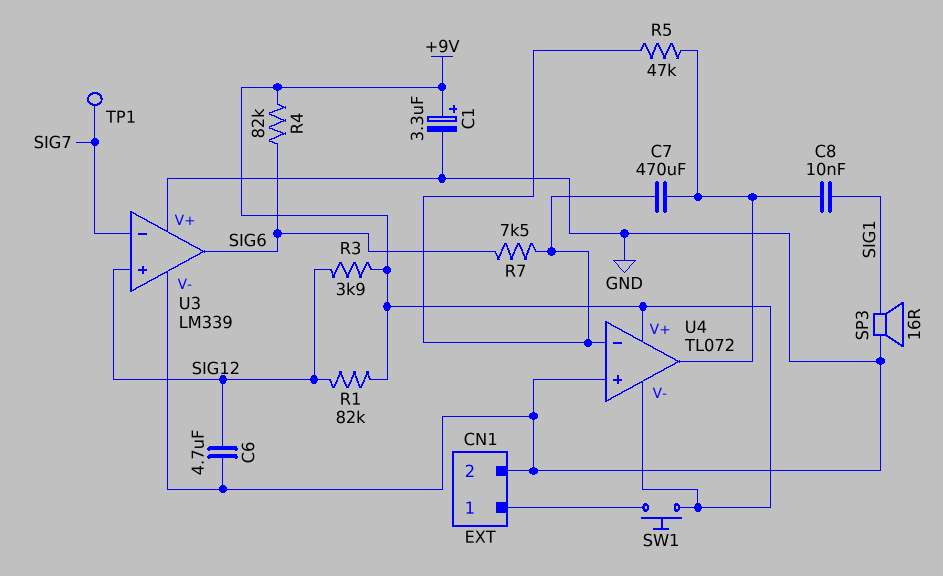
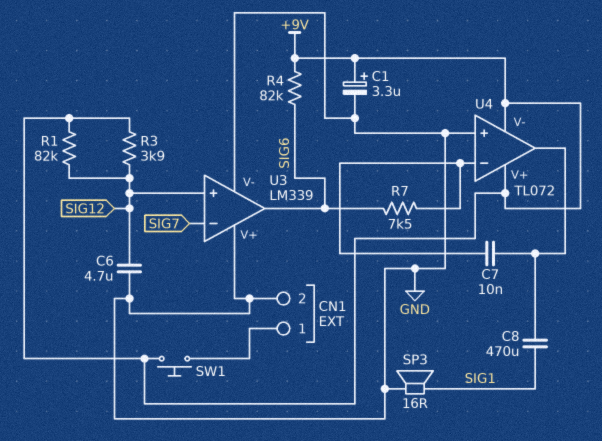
C7: 470uF (U4/in-, U4/out) -> 10nF (U4/in-, U4/out)
C8: 10nF (SIG1, U4/out) -> 470uF (SIG1, U4/out)
R5: 47k (U4/in-, U4/out) -> none
TP1: test point (SIG7) -> none

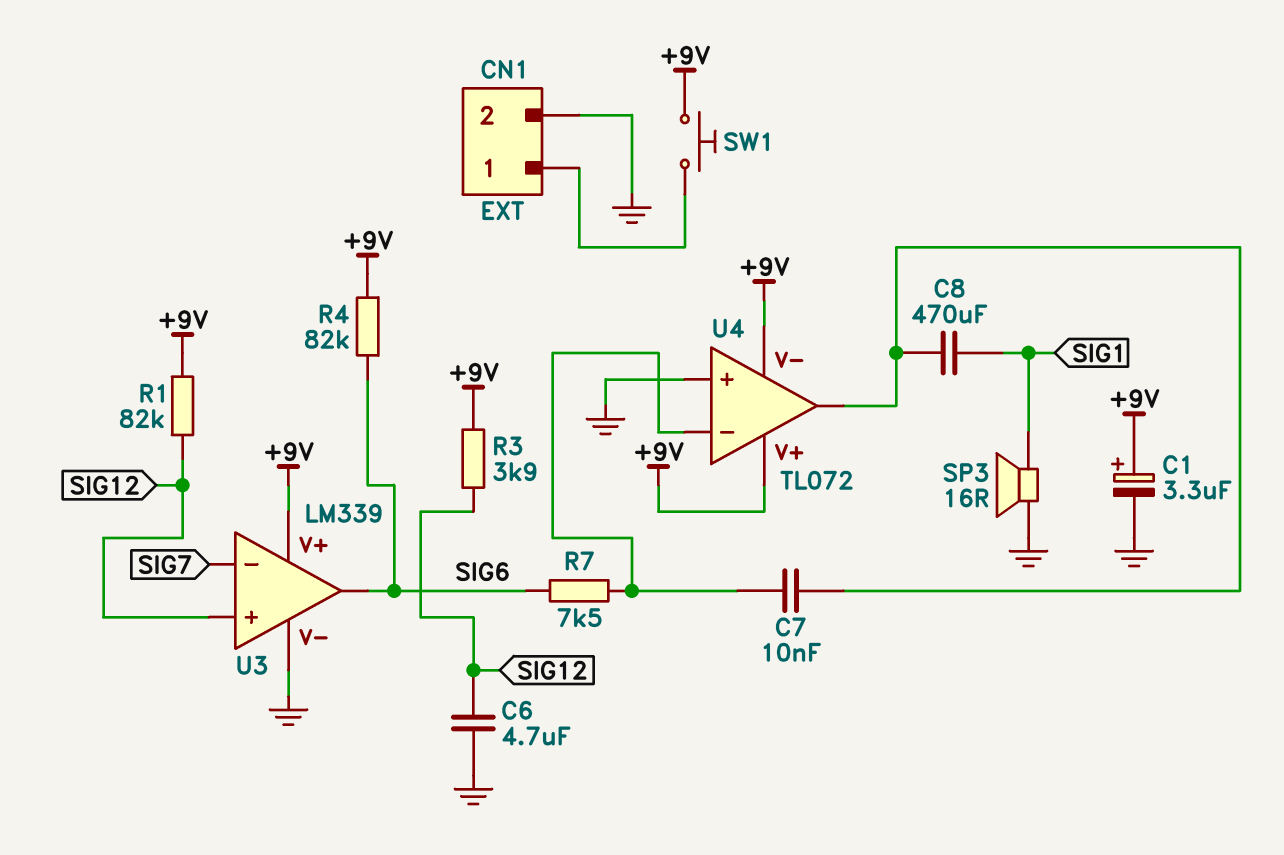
U3 pin V+: GND -> +9V

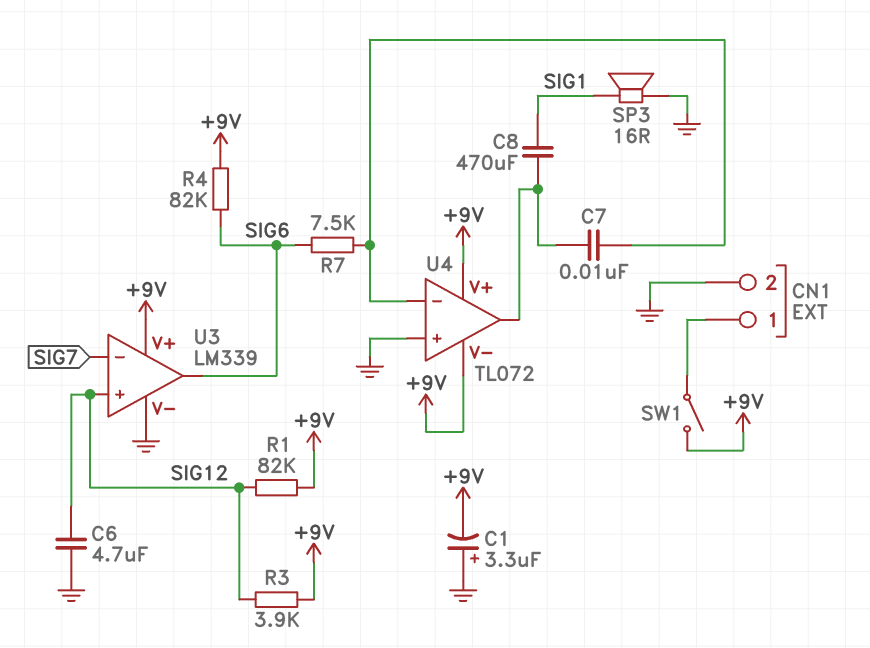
C1: 3.3uF (plus +9V, minus GND) -> 3.3uF (plus GND, minus +9V)
SW1: button (+9V, CN1/1) -> switch (+9V, CN1/1)

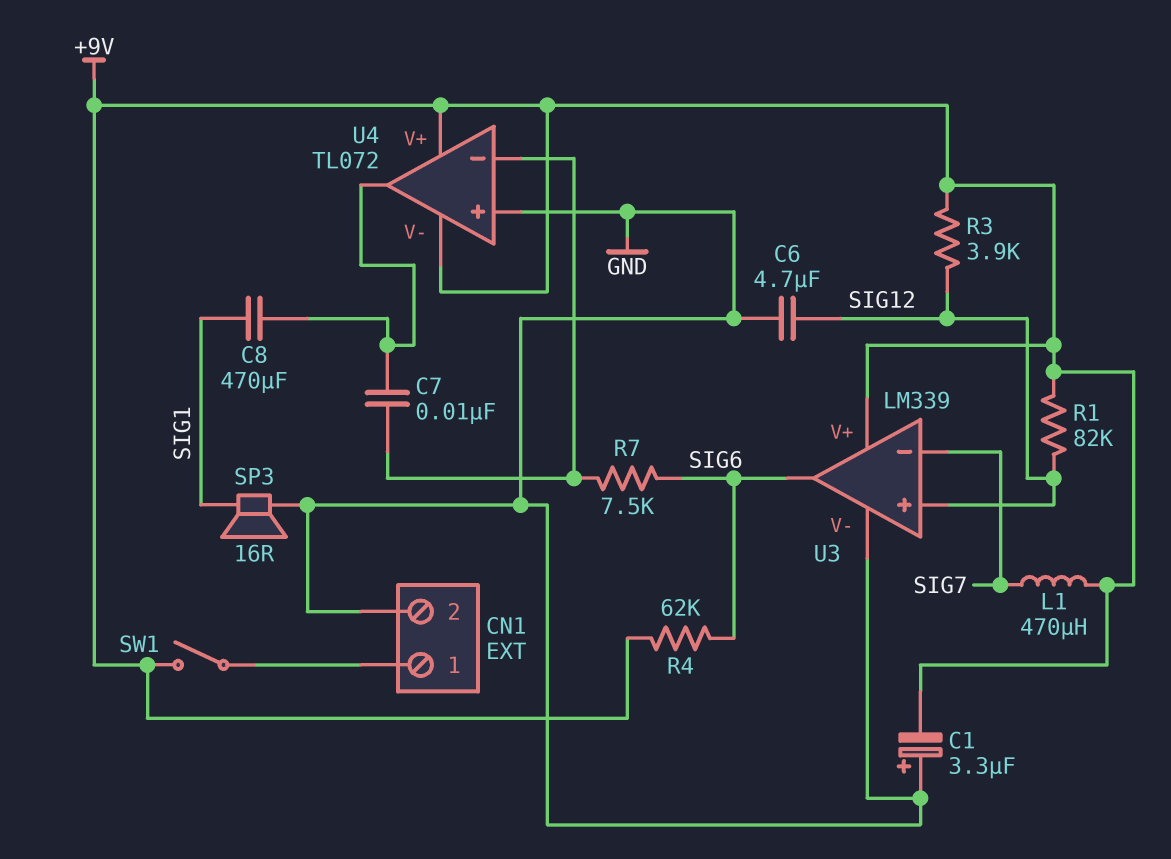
L1: none -> 470uH (+9V, SIG7)
R4: 82k (+9V, SIG6) -> 62k (+9V, SIG6)

